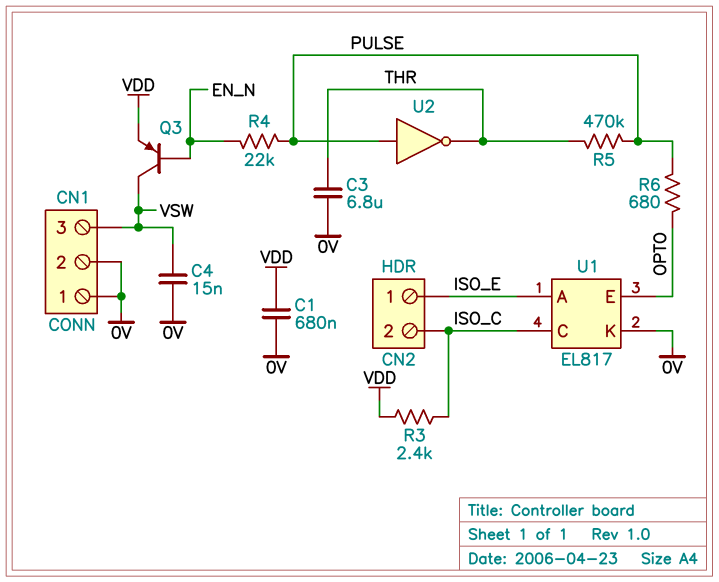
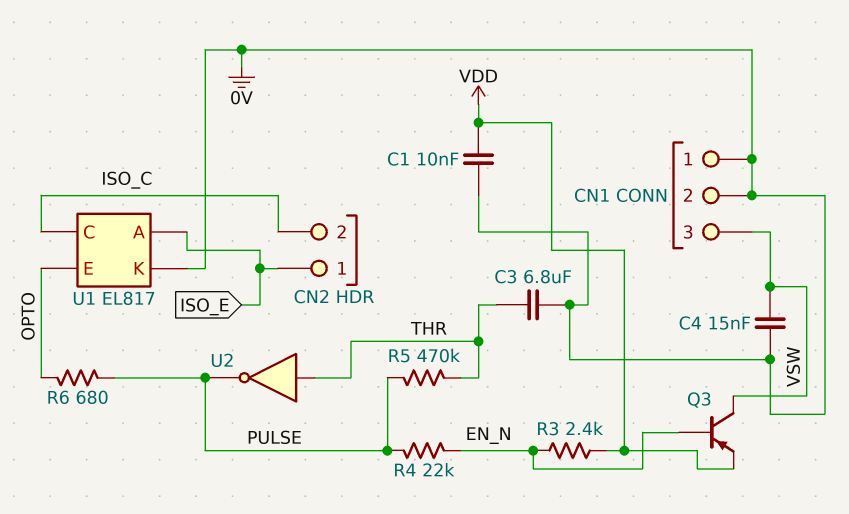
C1: 680nF (0V, VDD) -> 10nF (0V, VDD)
R3: 2.4k (ISO_C, VDD) -> 2.4k (EN_N, VDD)
U2: NOT (in PULSE, out THR) -> NOT (in THR, out PULSE)

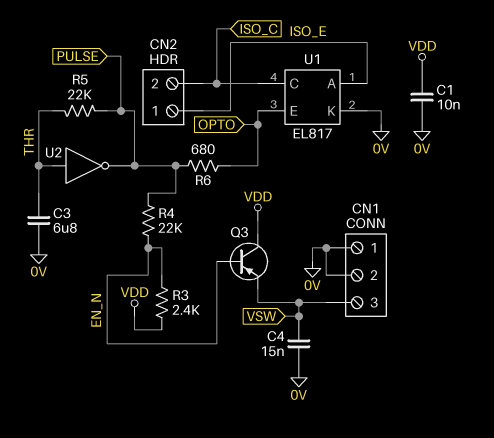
Q3: PNP (B EN_N, C VSW, E VDD) -> PNP (B EN_N, C VDD, E VSW)
R5: 470k (PULSE, THR) -> 22k (PULSE, THR)

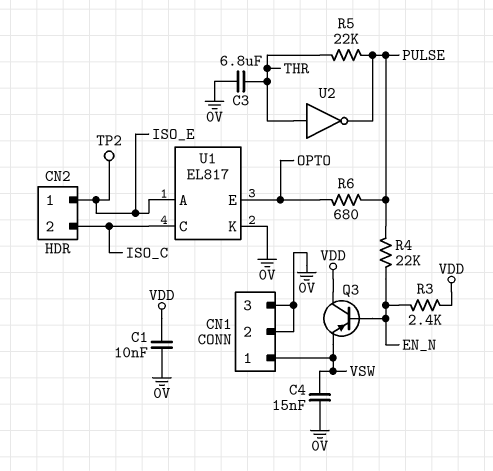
CN1 pin 1: 0V -> VSW
CN1 pin 3: VSW -> 0V
TP2: none -> test point (ISO_E)

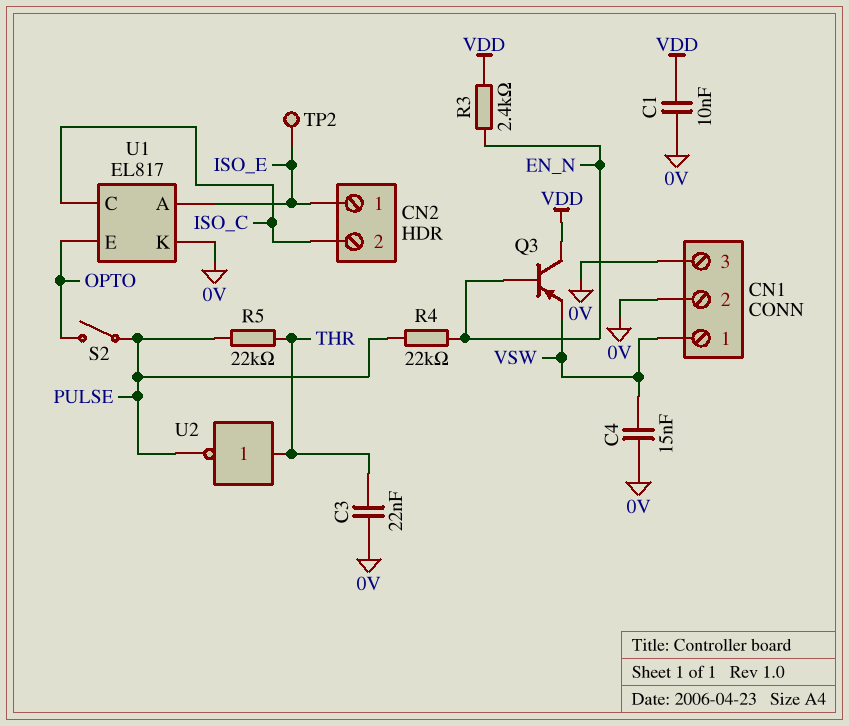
C3: 6.8uF (0V, THR) -> 22nF (0V, THR)
R6: 680 (OPTO, PULSE) -> none
S2: none -> switch (OPTO, PULSE)

